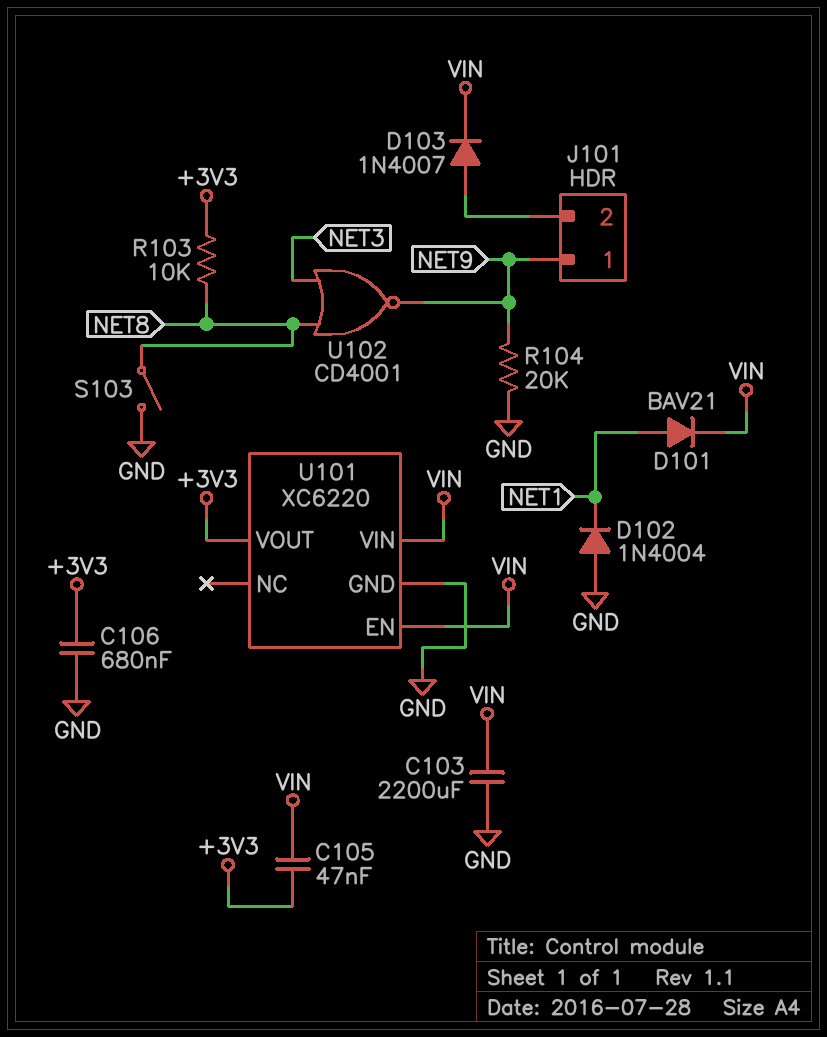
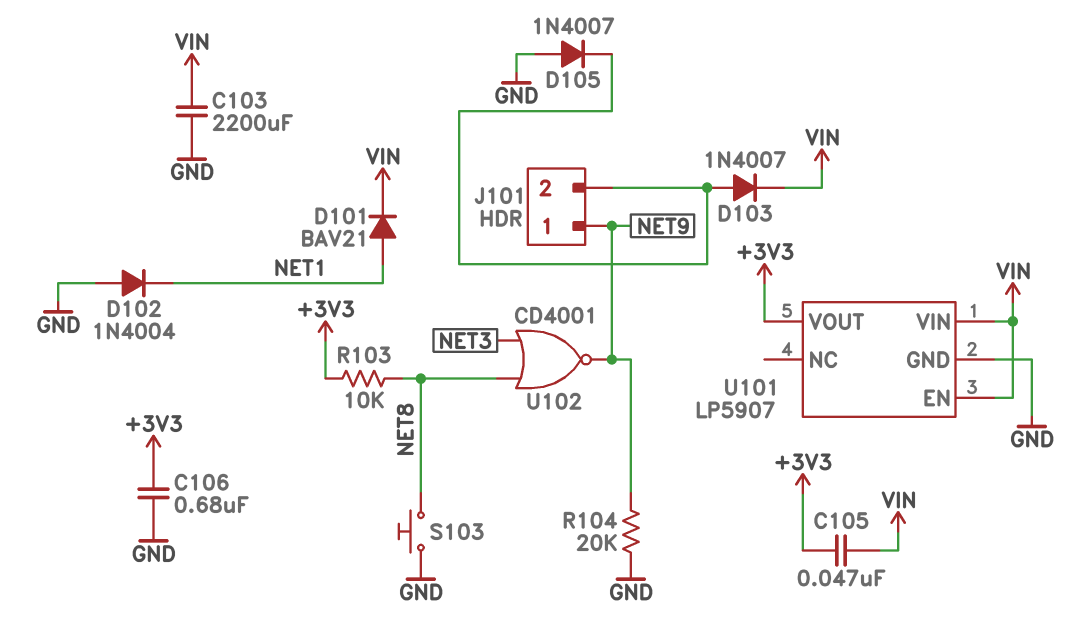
D105: none -> diode 1N4007 (A GND, K J101/2)
S103: switch (GND, NET8) -> button (GND, NET8)
U101: XC6220 -> LP5907

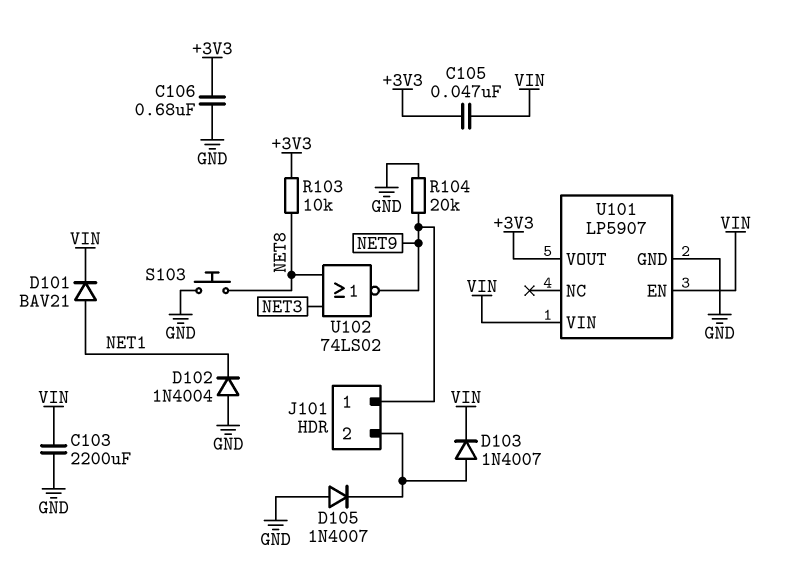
U102: NOR CD4001 (in NET3, in NET8, out NET9) -> NOR 74LS02 (in NET3, in NET8, out NET9)

